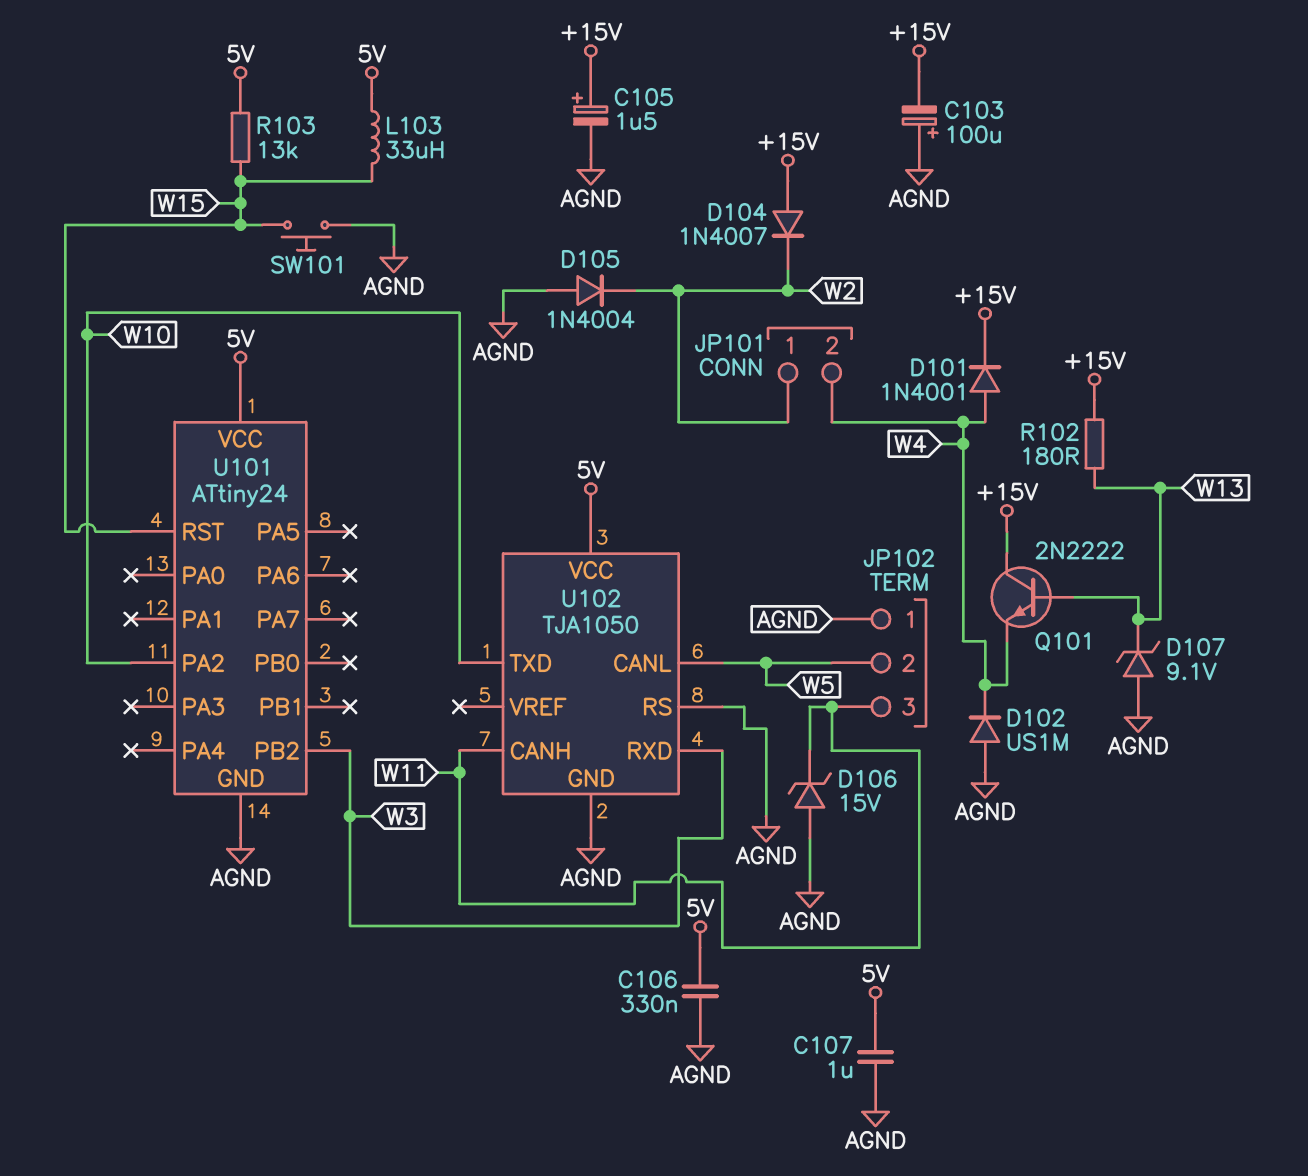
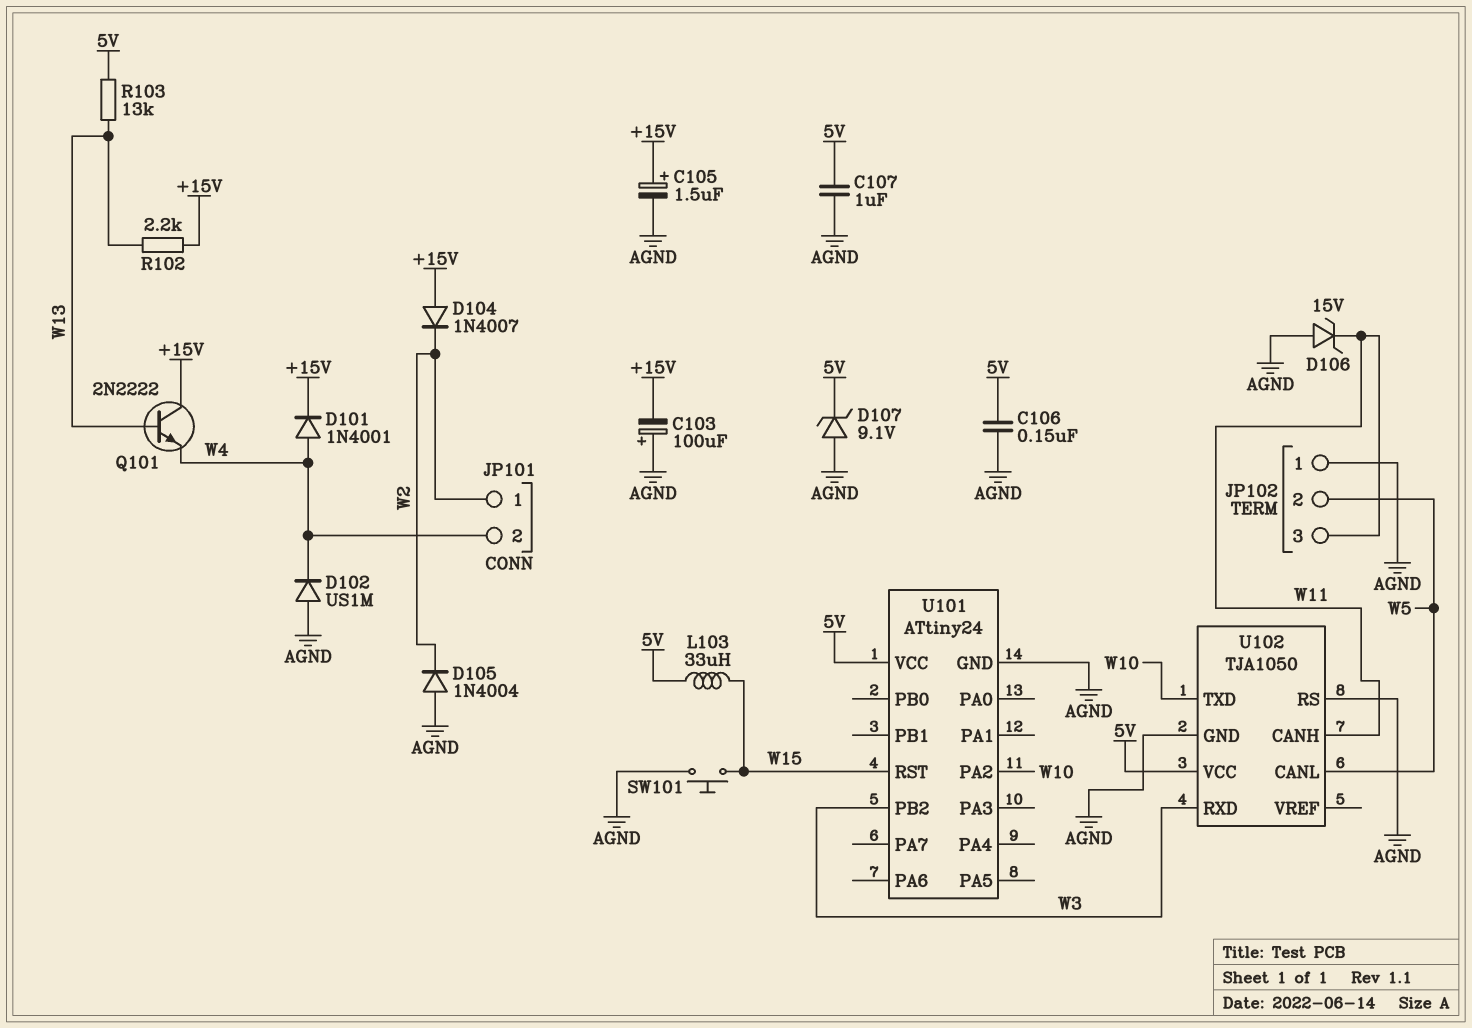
C106: 330nF (5V, AGND) -> 150nF (5V, AGND)
D107: zener 9.1V (A AGND, K W13) -> zener 9.1V (A AGND, K 5V)
R102: 180 (+15V, W13) -> 2.2k (+15V, W13)
R103: 13k (5V, W15) -> 13k (5V, W13)

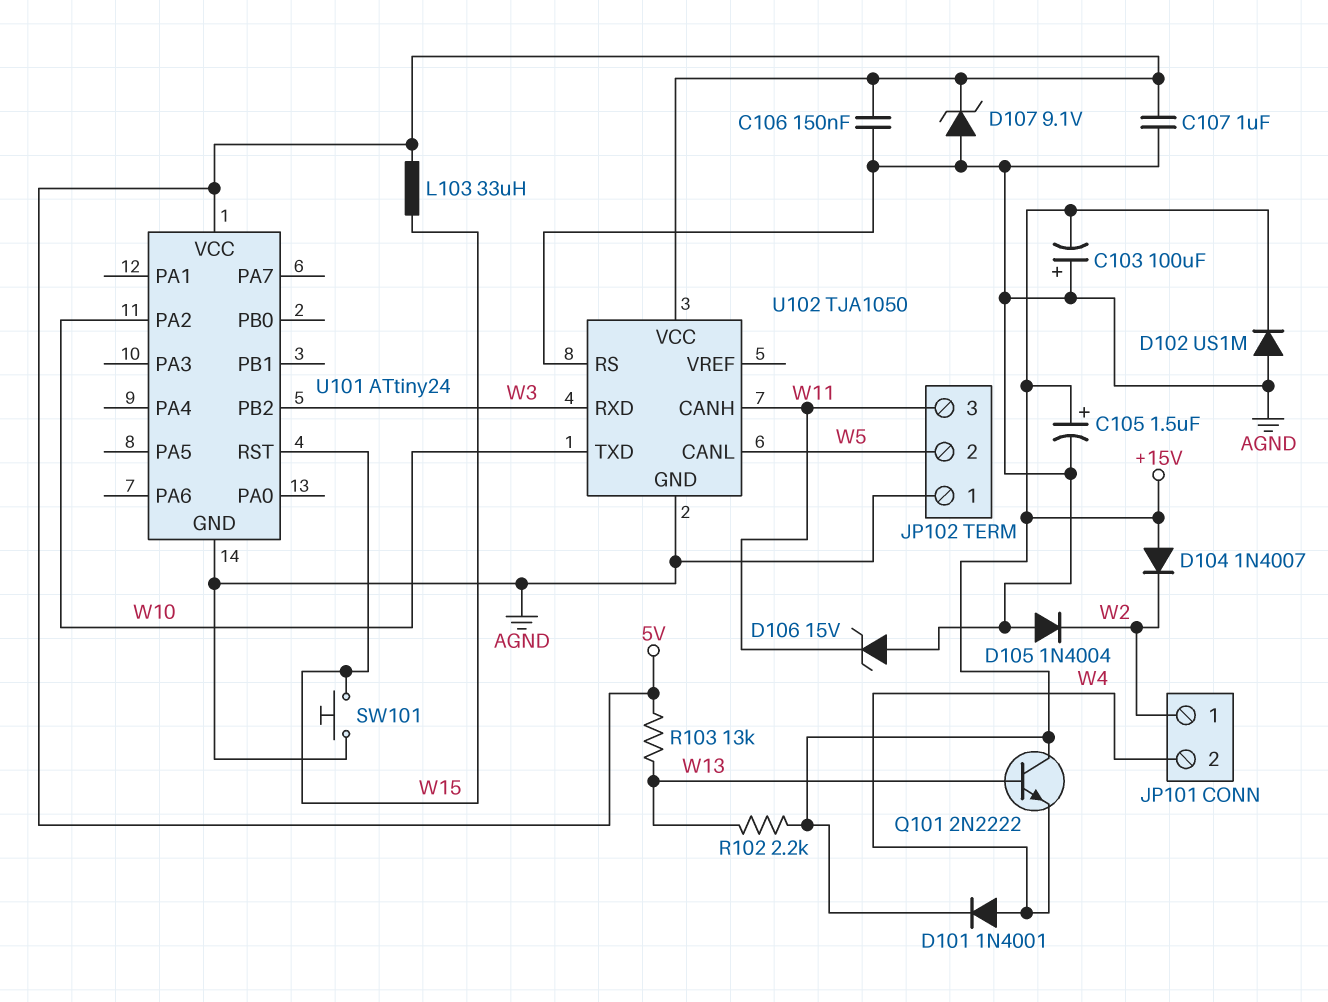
D102: diode US1M (A AGND, K W4) -> diode US1M (A AGND, K +15V)

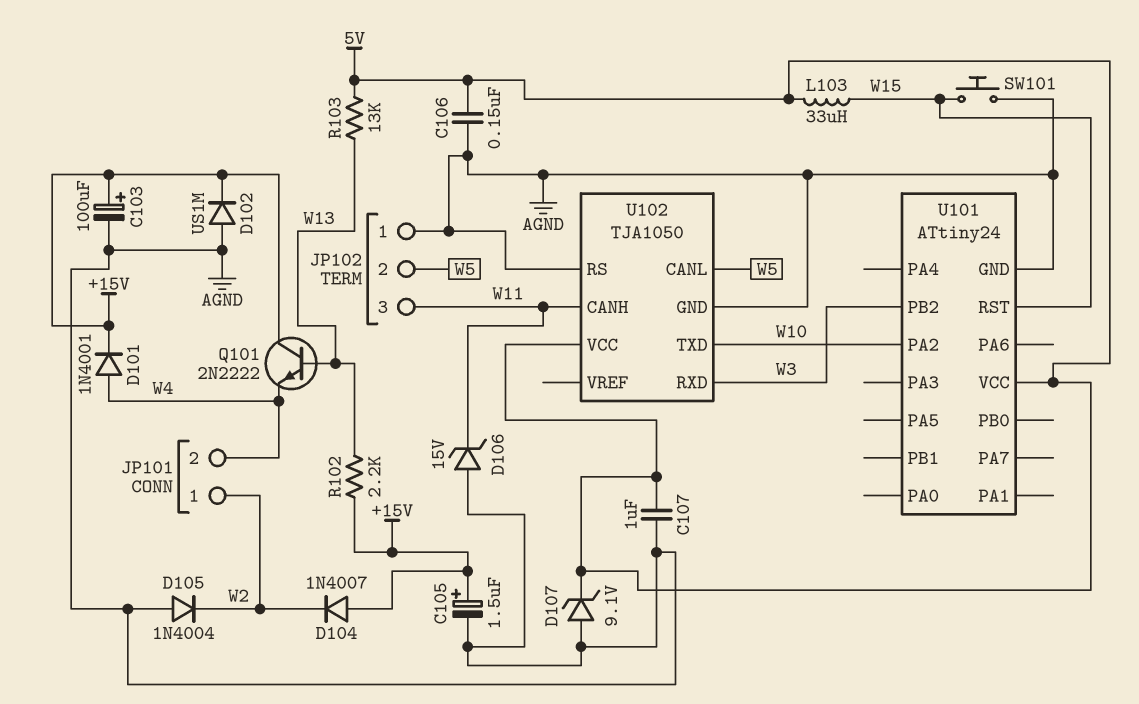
C103: 100uF (plus AGND, minus +15V) -> 100uF (plus +15V, minus AGND)

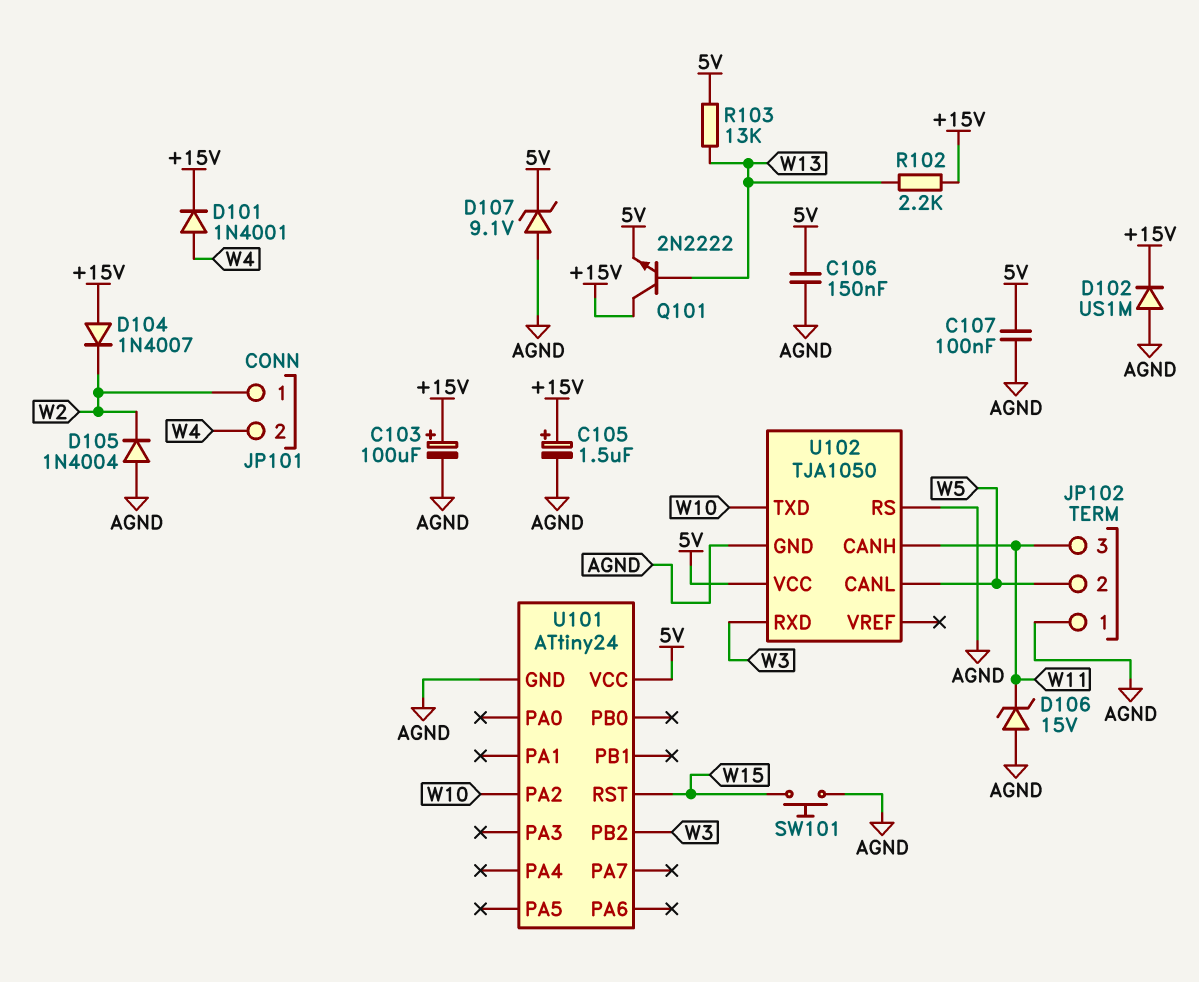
C107: 1uF (5V, AGND) -> 100nF (5V, AGND)
L103: 33uH (5V, W15) -> none
Q101: NPN 2N2222 (B W13, C +15V, E W4) -> NPN 2N2222 (B W13, C +15V, E 5V)

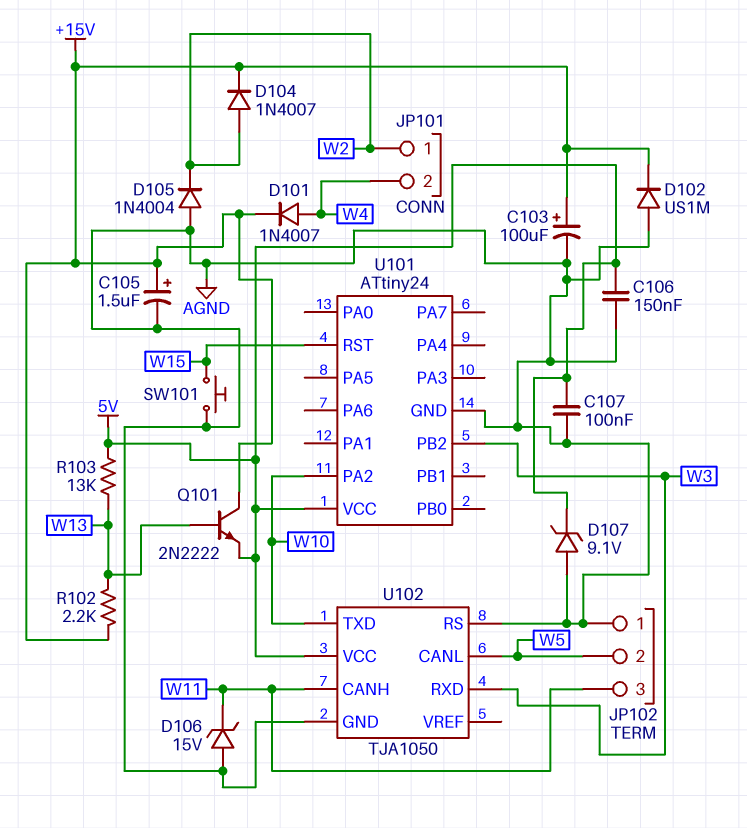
D101: diode 1N4001 (A W4, K +15V) -> diode 1N4007 (A W4, K +15V)
D104: diode 1N4007 (A +15V, K W2) -> diode 1N4007 (A W2, K +15V)

